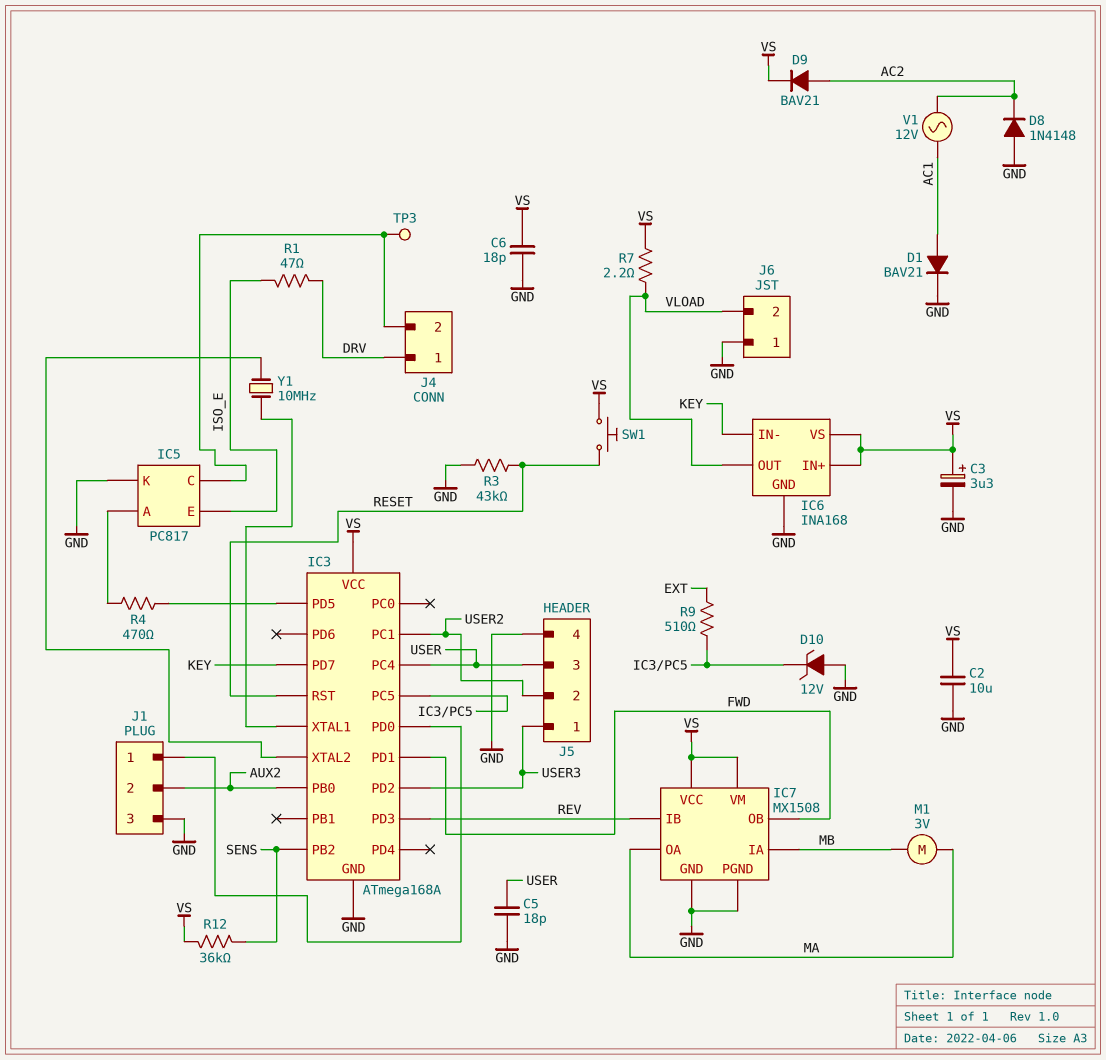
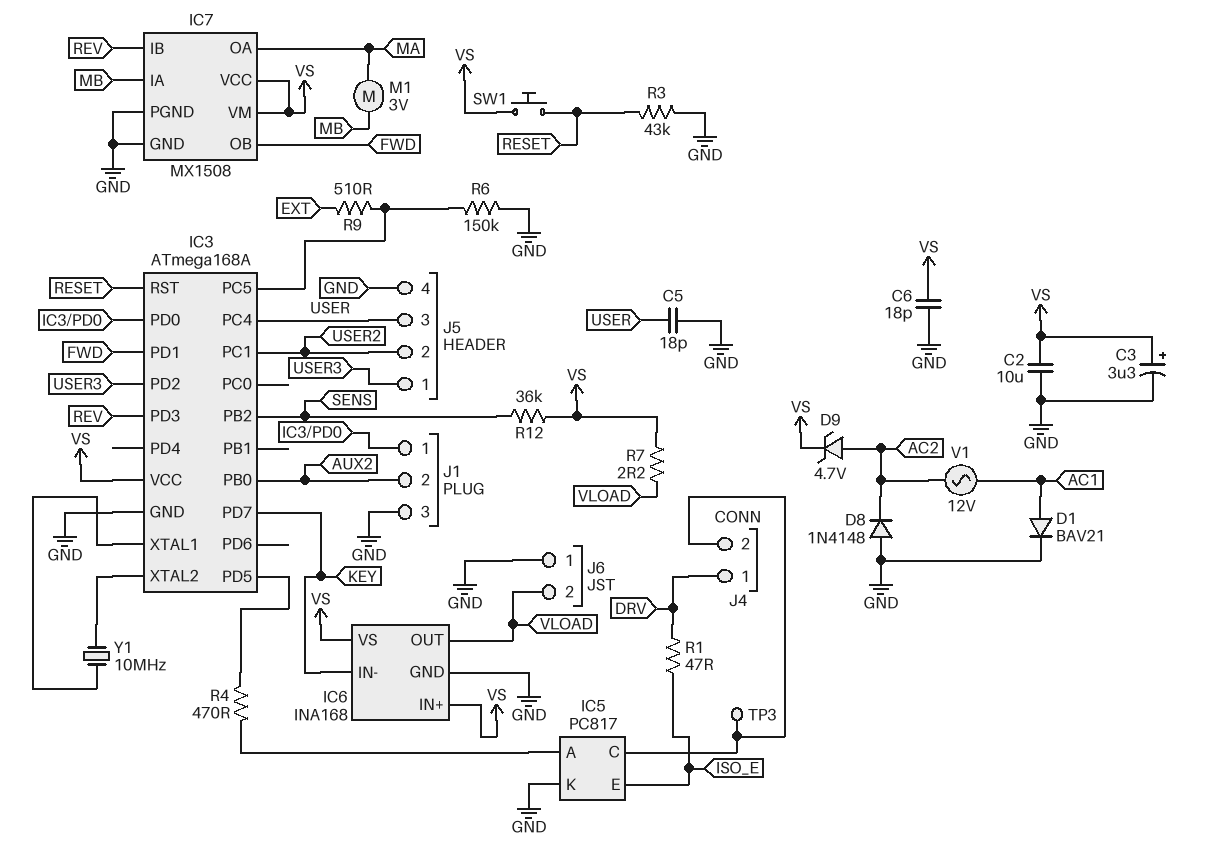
D9: diode BAV21 (A AC2, K VS) -> zener 4.7V (A AC2, K VS)
D10: zener 12V (A GND, K IC3/PC5) -> none
R6: none -> 150k (GND, IC3/PC5)

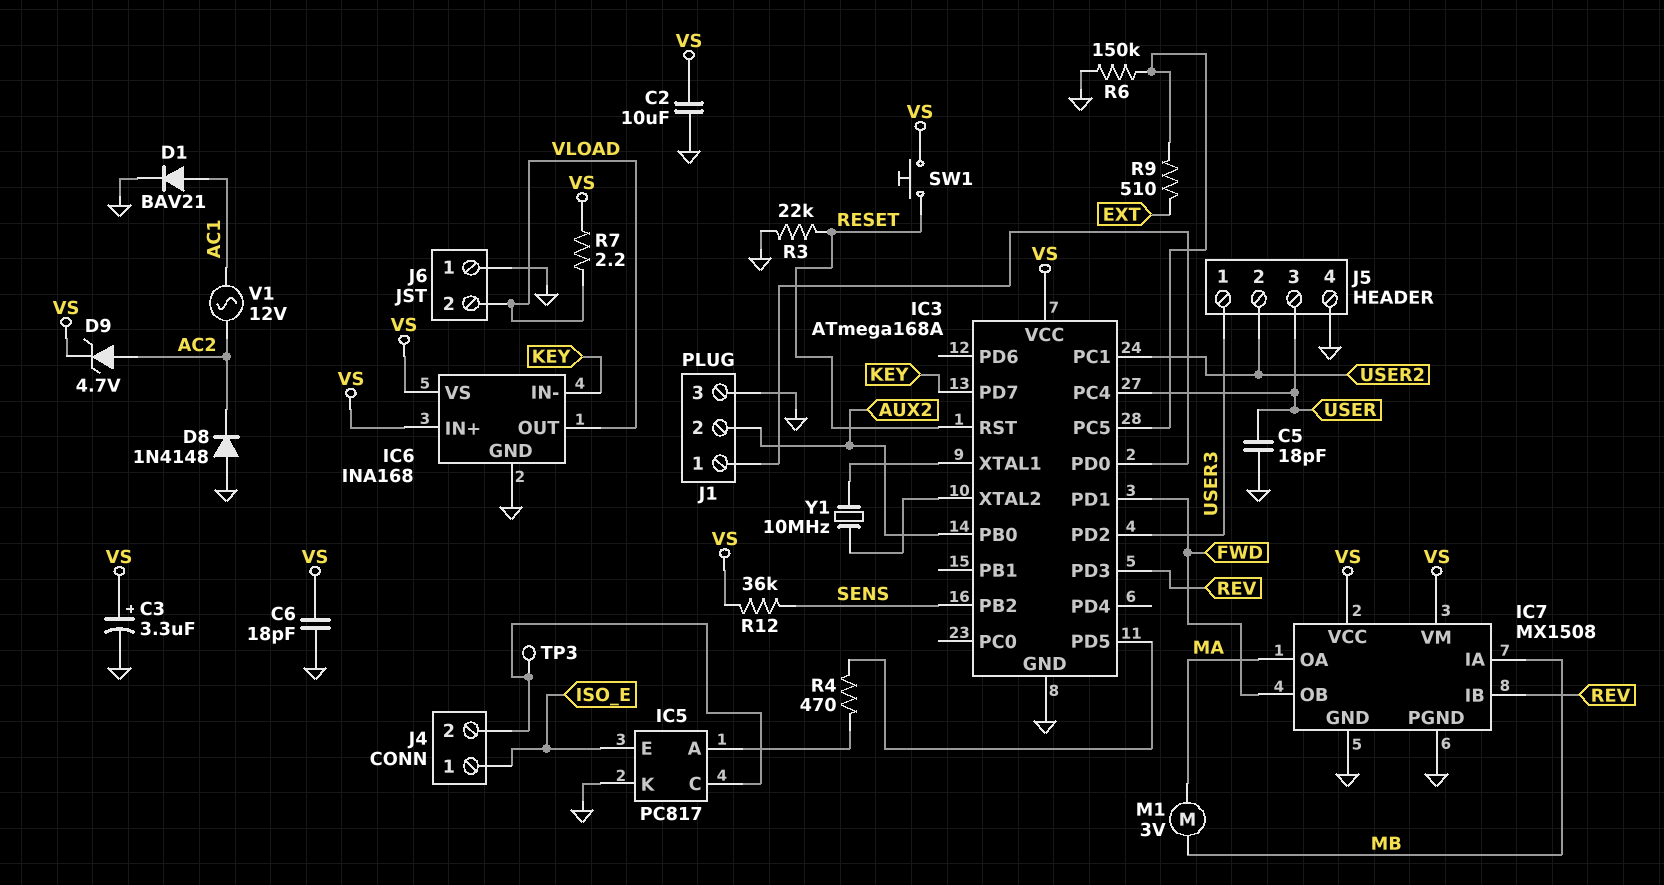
J4 pin 1: DRV -> ISO_E
R1: 47 (DRV, ISO_E) -> none
R3: 43k (GND, RESET) -> 22k (GND, RESET)

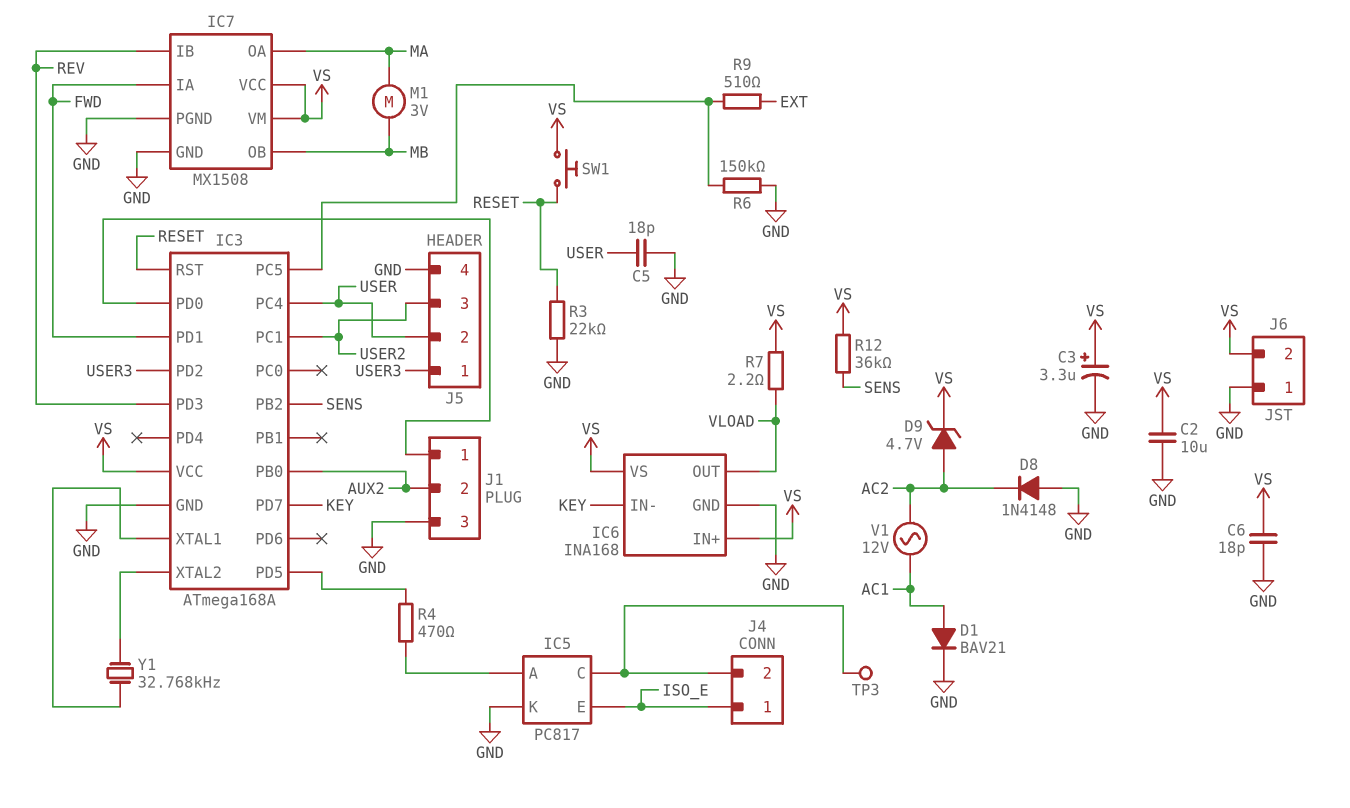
IC7 pin IA: MB -> FWD
IC7 pin OB: FWD -> MB
J5 pin 2: USER2 -> USER
J5 pin 3: USER -> USER2
J6 pin 2: VLOAD -> VS
Y1: 10MHz (IC3/XTAL1, IC3/XTAL2) -> 32.768kHz (IC3/XTAL1, IC3/XTAL2)

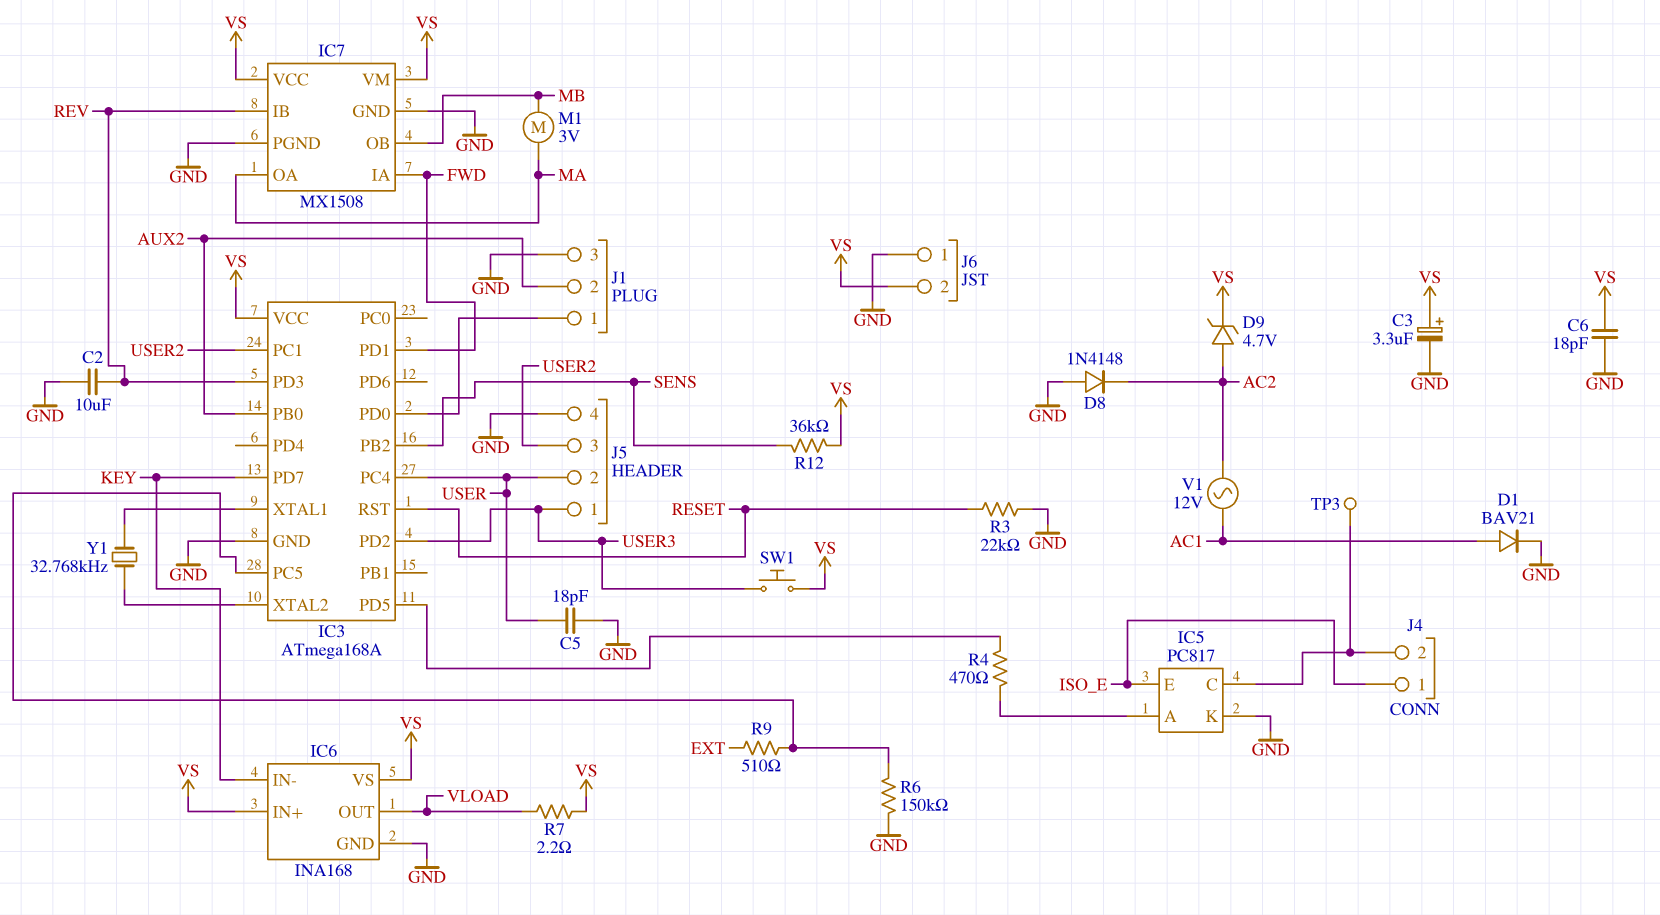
C2: 10uF (GND, VS) -> 10uF (GND, REV)
SW1: button (RESET, VS) -> button (USER3, VS)

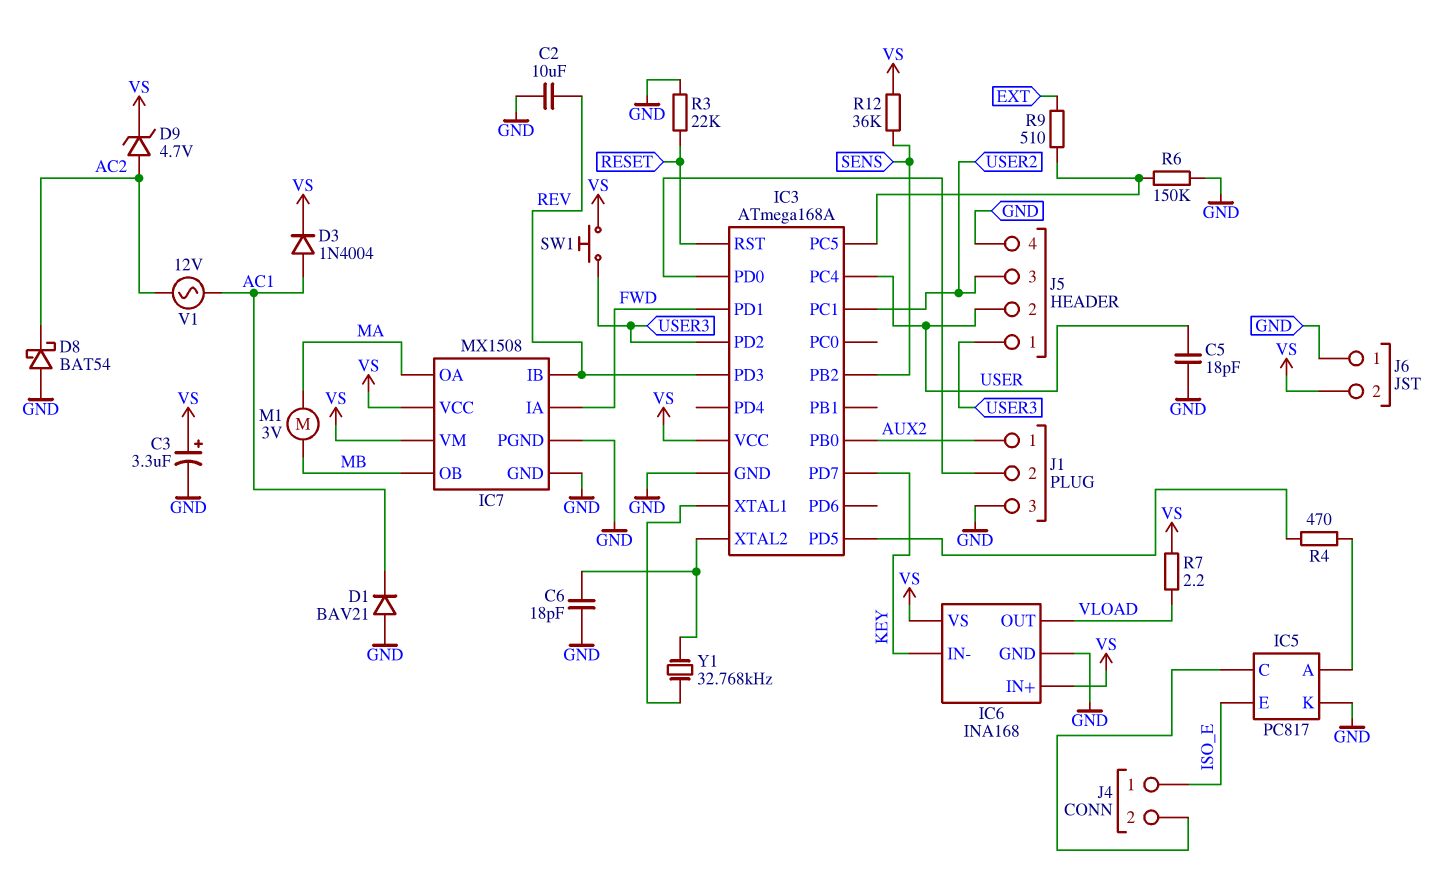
C6: 18pF (GND, VS) -> 18pF (GND, IC3/XTAL2)
D1: diode BAV21 (A AC1, K GND) -> diode BAV21 (A GND, K AC1)
D3: none -> diode 1N4004 (A AC1, K VS)
D8: diode 1N4148 (A GND, K AC2) -> schottky BAT54 (A GND, K AC2)
J1 pin 1: IC3/PD0 -> AUX2
J1 pin 2: AUX2 -> IC3/PD0
TP3: test point (IC5/C) -> none

